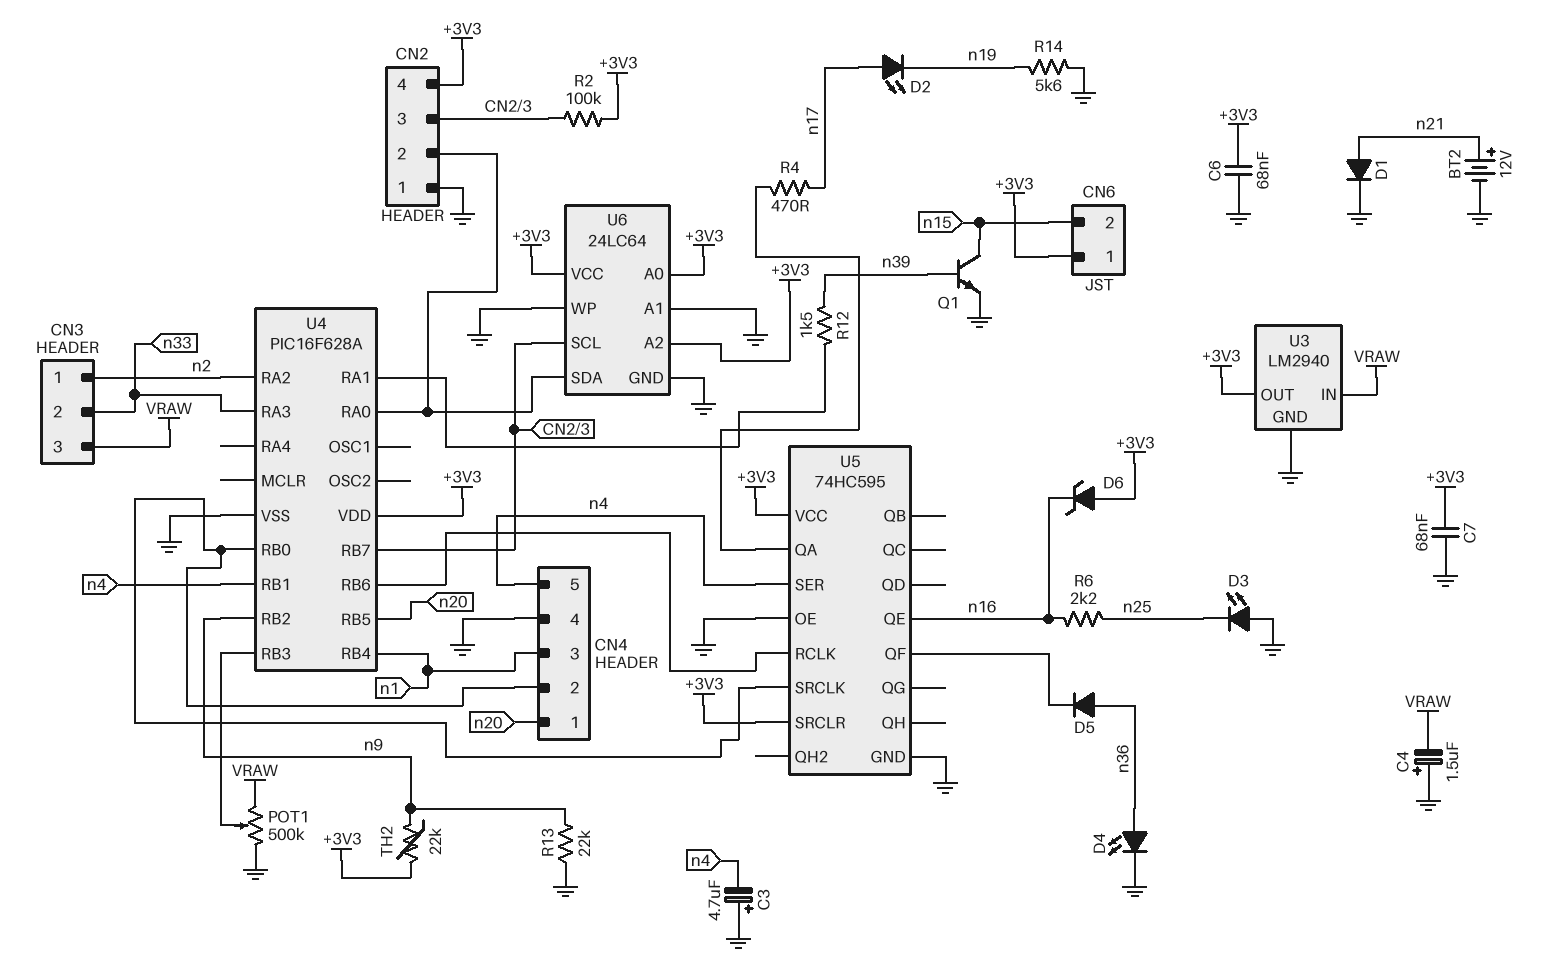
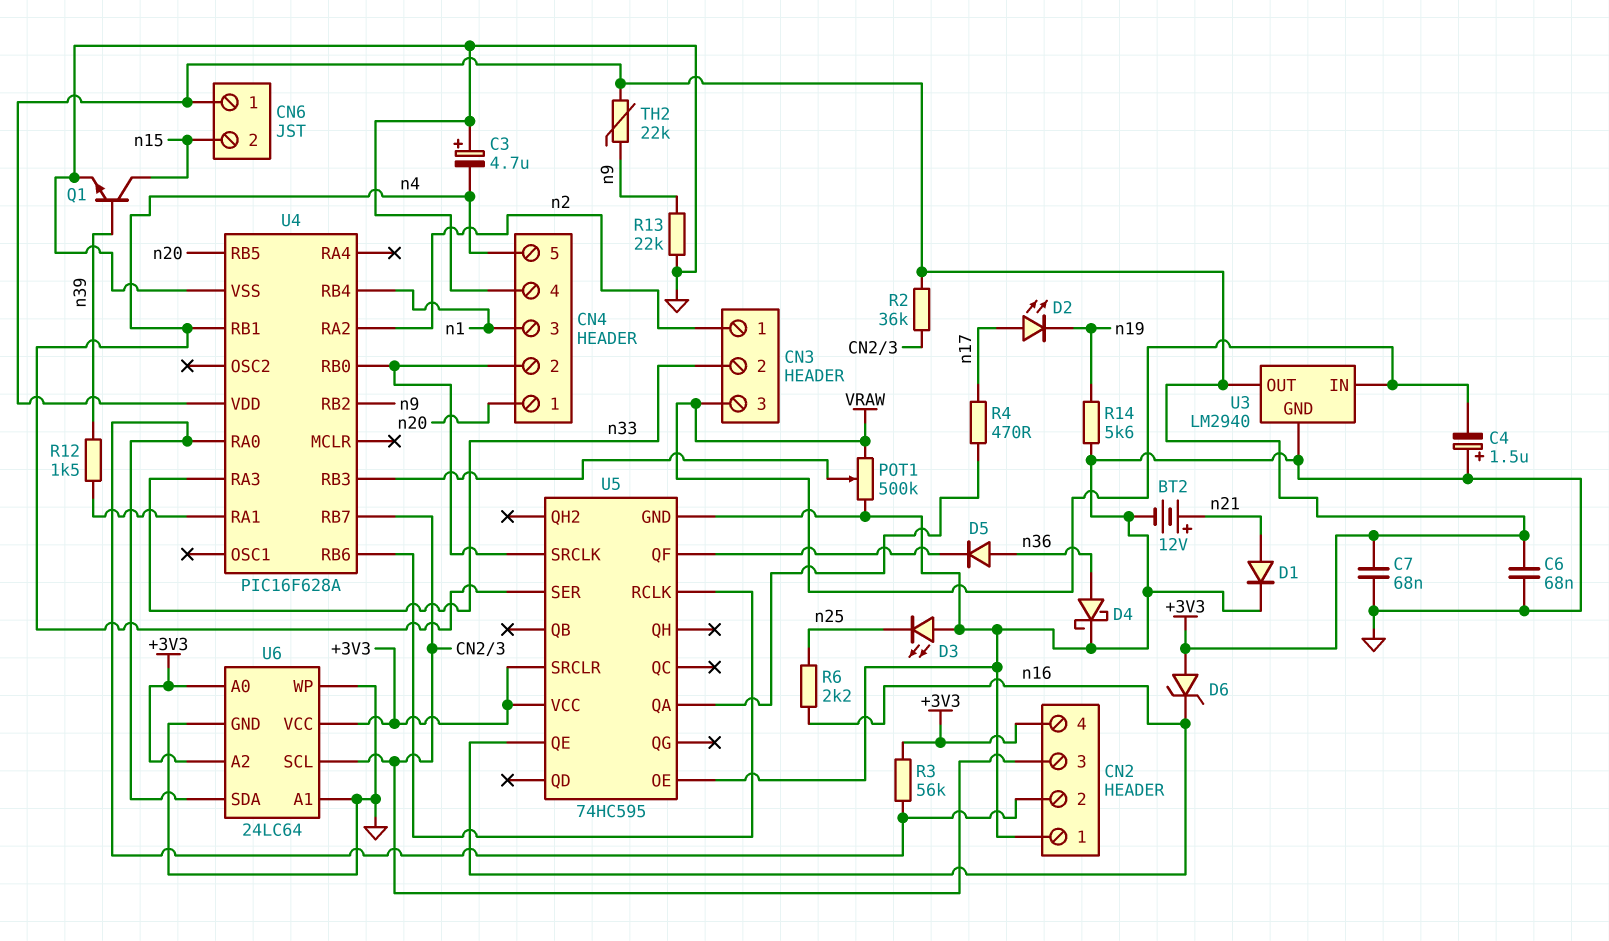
D4: LED (A n36, K GND) -> schottky (A n36, K GND)
R2: 100k (+3V3, CN2/3) -> 36k (+3V3, CN2/3)
R3: none -> 56k (+3V3, CN2/2)

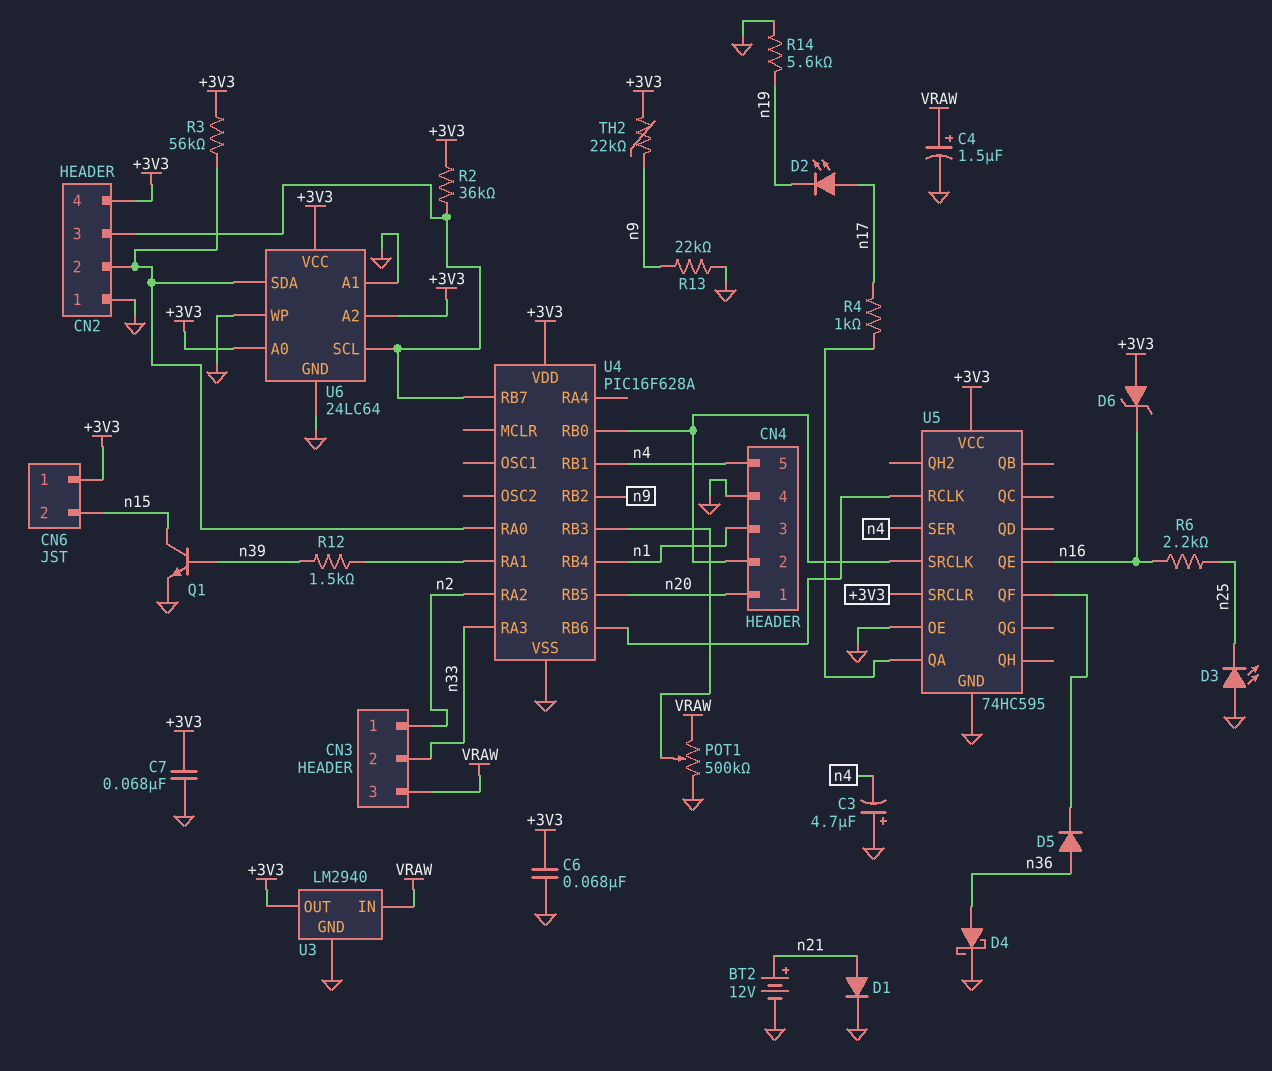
C4: 1.5uF (plus GND, minus VRAW) -> 1.5uF (plus VRAW, minus GND)
R4: 470 (U5/QA, n17) -> 1k (U5/QA, n17)

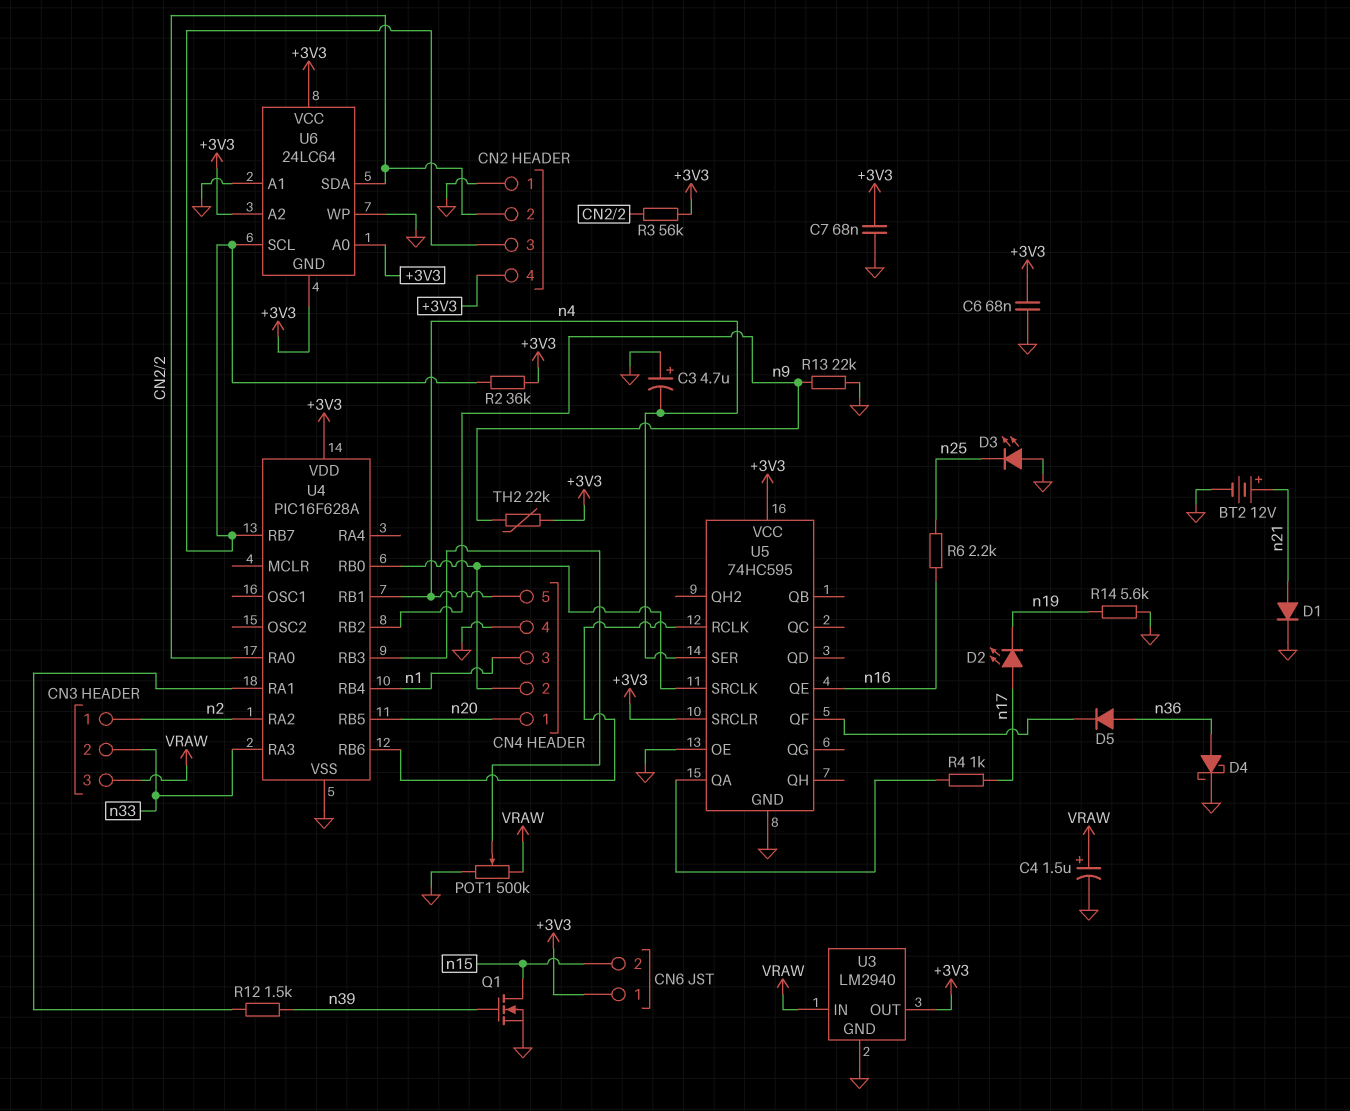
D6: zener (A +3V3, K n16) -> none
Q1: NPN (B n39, C n15, E GND) -> NMOS (G n39, D n15, S GND)
U6 pin GND: GND -> +3V3

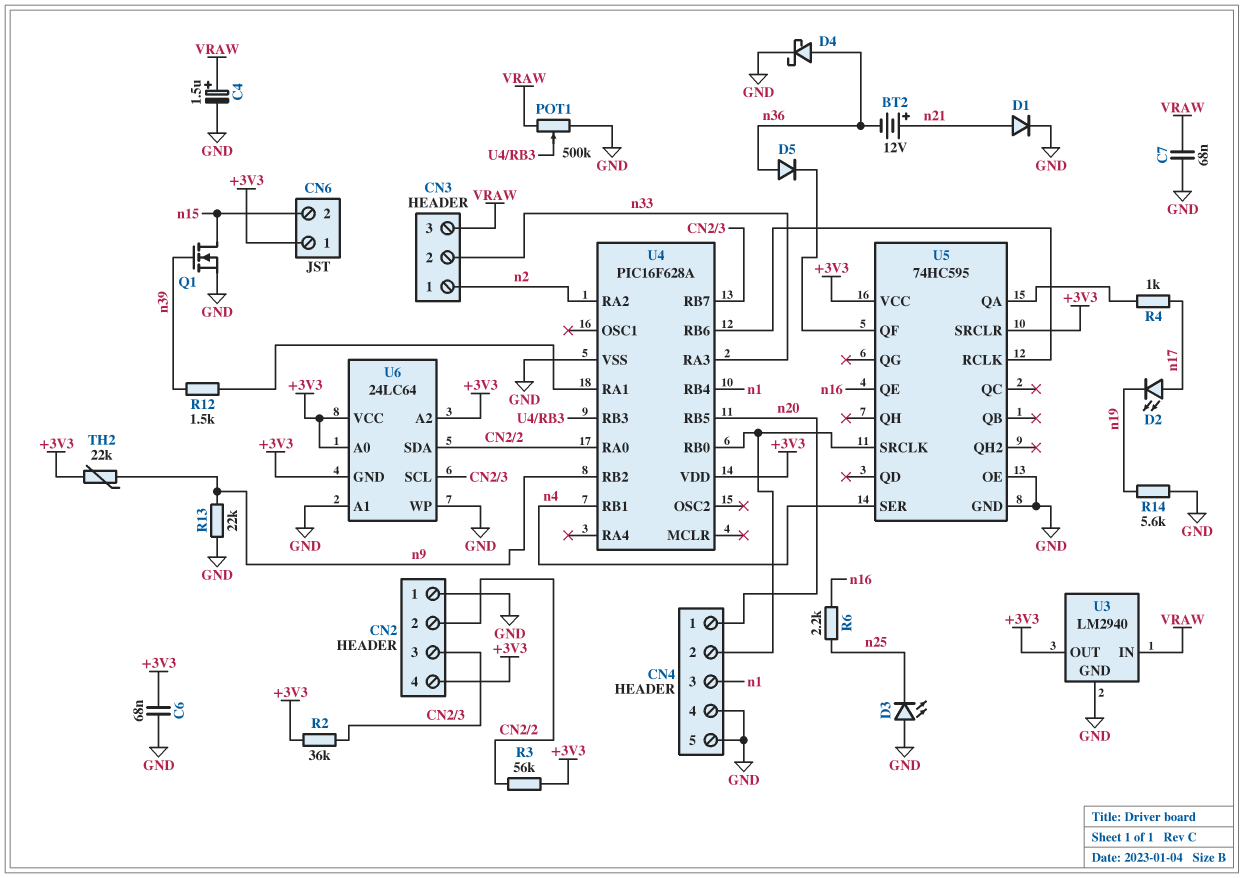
BT2: 12V (plus n21, minus GND) -> 12V (plus n21, minus n36)
C3: 4.7uF (plus GND, minus n4) -> none
C7: 68nF (+3V3, GND) -> 68nF (GND, VRAW)
CN4 pin 5: n4 -> GND

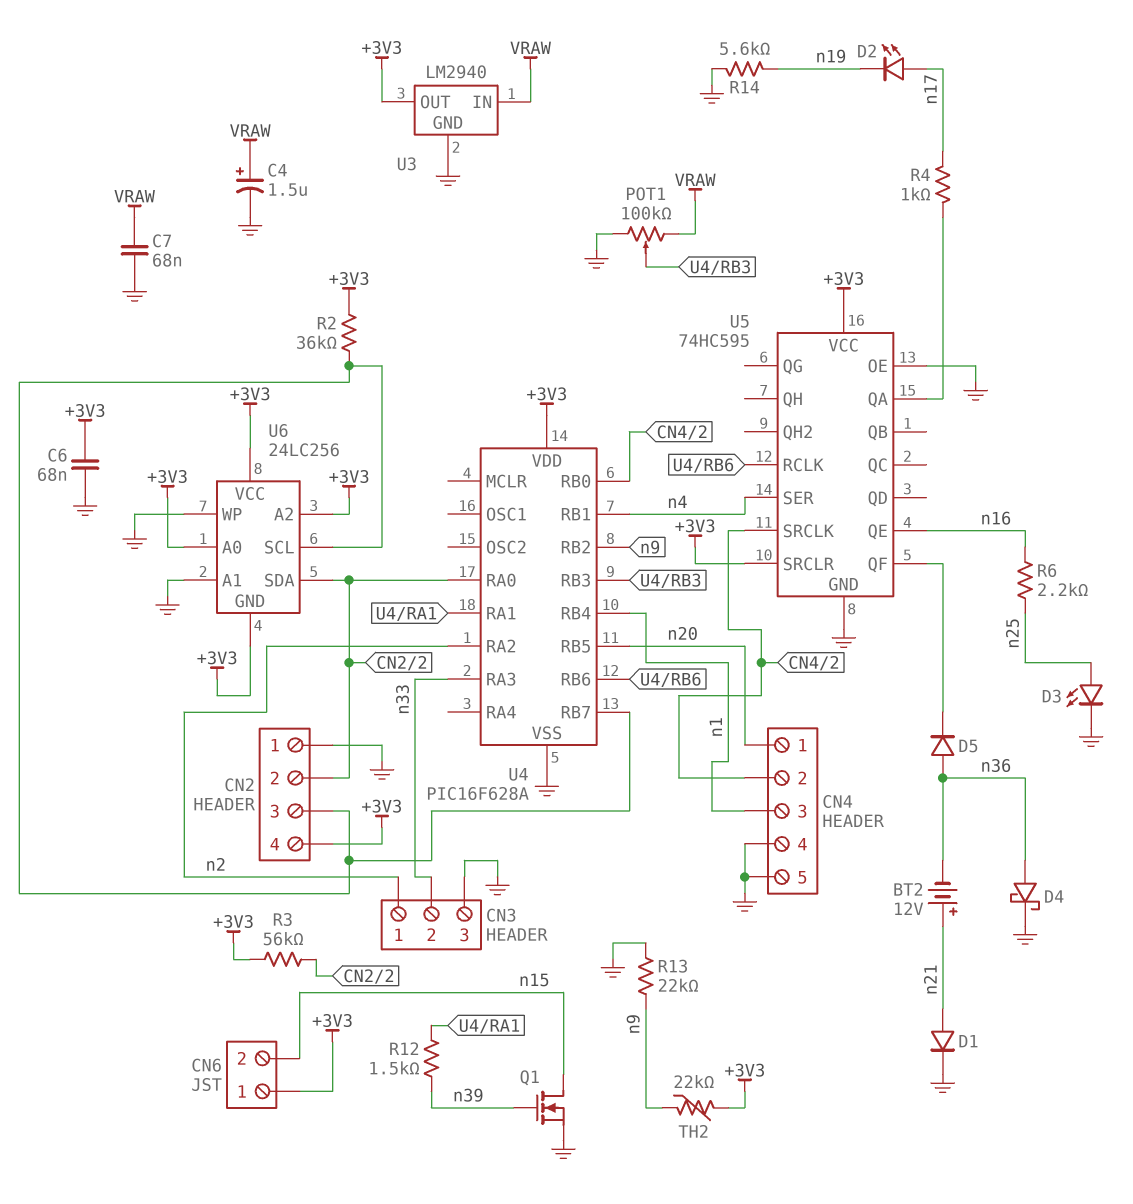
CN3 pin 3: VRAW -> GND
D3: LED (A GND, K n25) -> LED (A n25, K GND)
POT1: 500k (GND, VRAW, wiper U4/RB3) -> 100k (GND, VRAW, wiper U4/RB3)
U6: 24LC64 -> 24LC256

